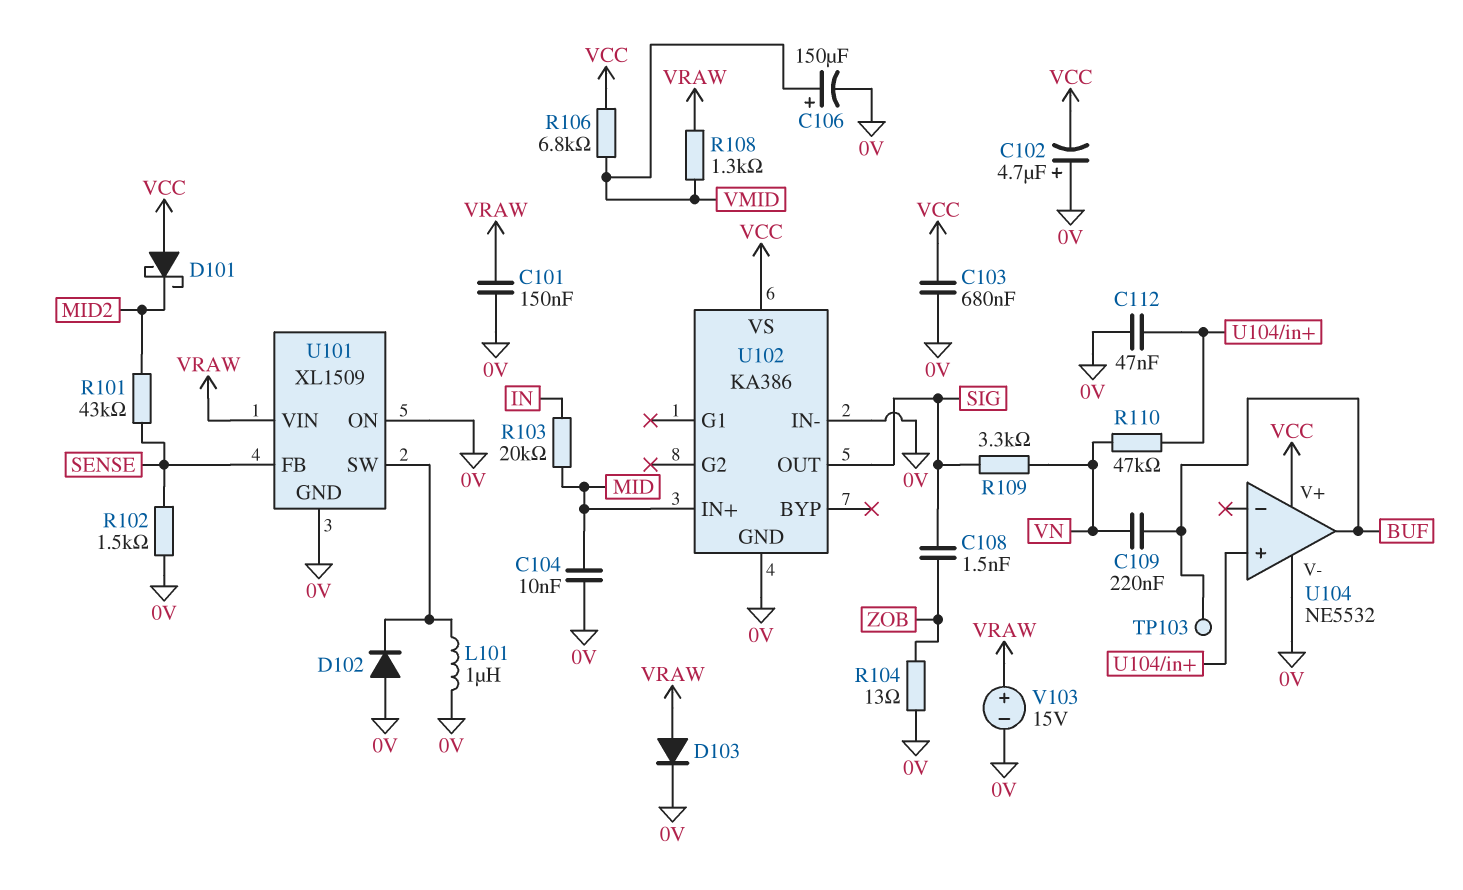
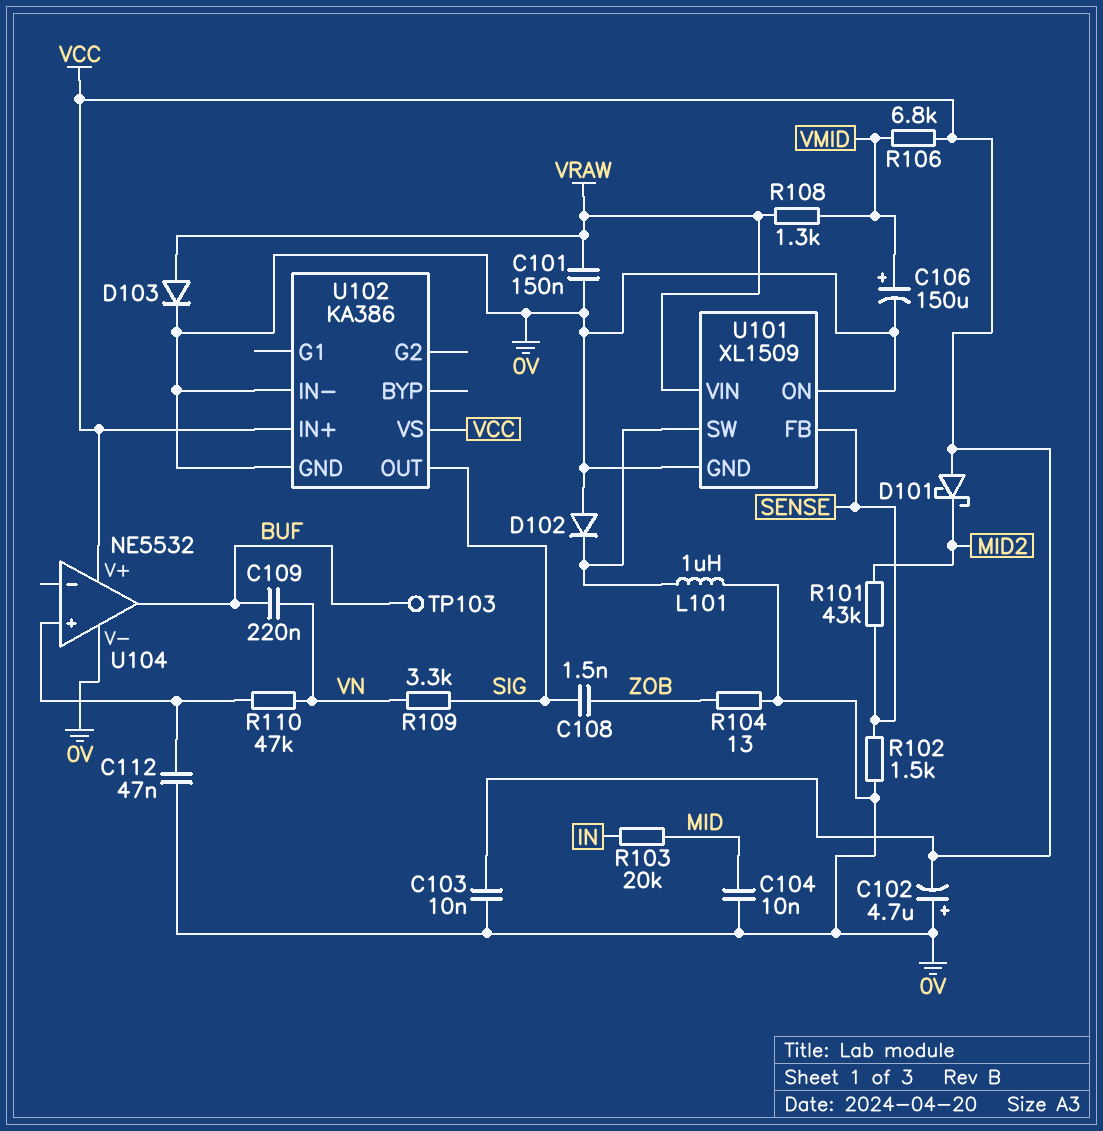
C103: 680nF (0V, VCC) -> 10nF (0V, VCC)
U102 pin IN+: MID -> VCC
V103: 15V (plus VRAW, minus 0V) -> none

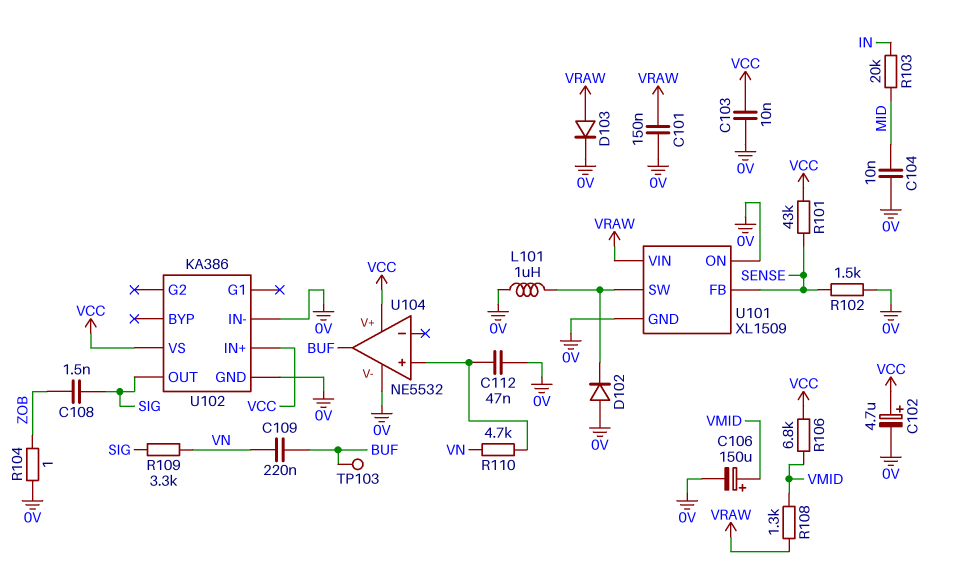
C102: 4.7uF (plus 0V, minus VCC) -> 4.7uF (plus VCC, minus 0V)
D101: schottky (A VCC, K MID2) -> none
R101: 43k (MID2, SENSE) -> 43k (SENSE, VCC)
R104: 13 (0V, ZOB) -> 1 (0V, ZOB)
R110: 47k (U104/in+, VN) -> 4.7k (U104/in+, VN)

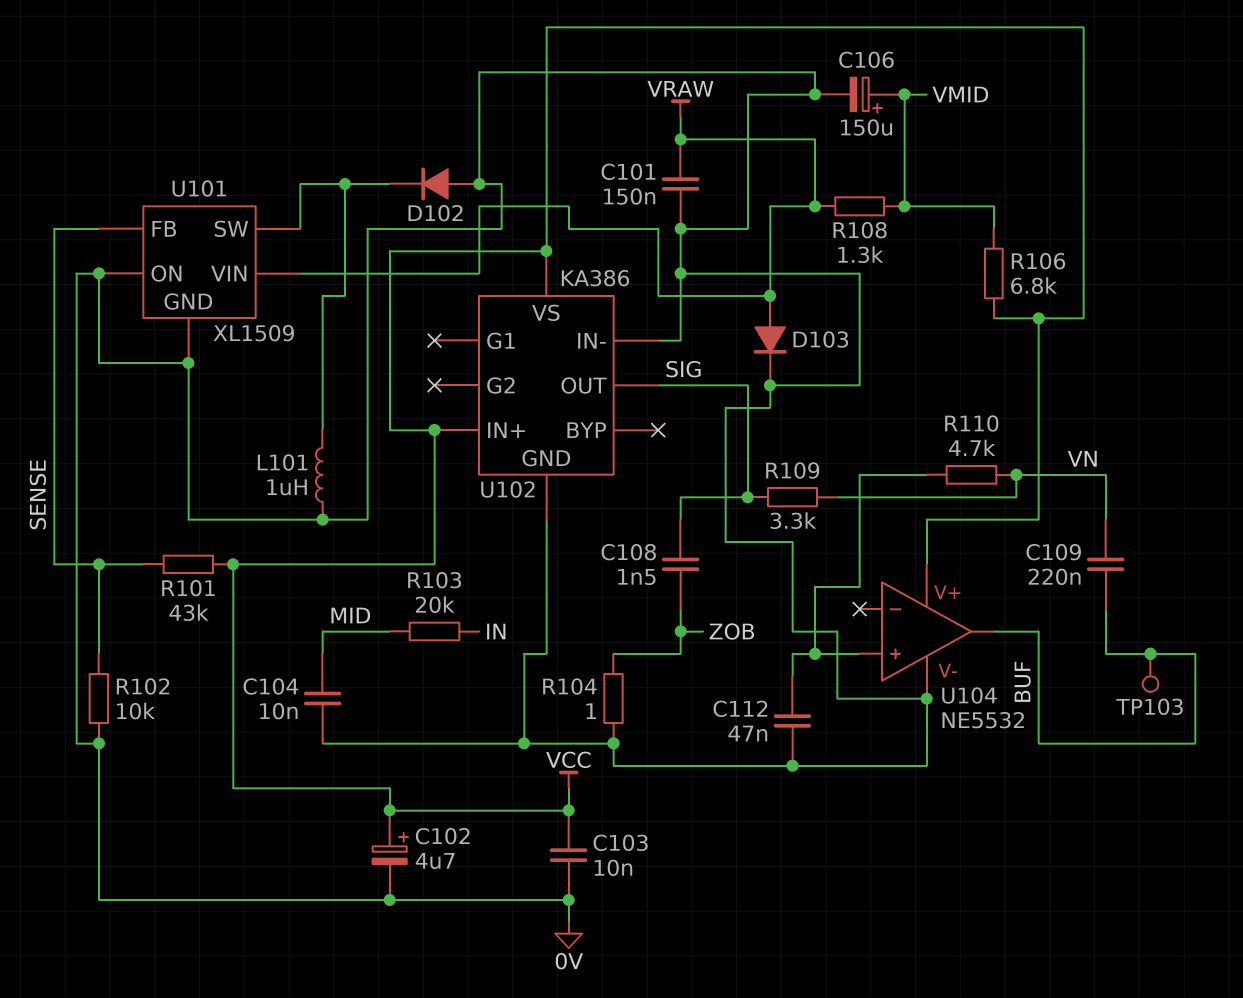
R102: 1.5k (0V, SENSE) -> 10k (0V, SENSE)

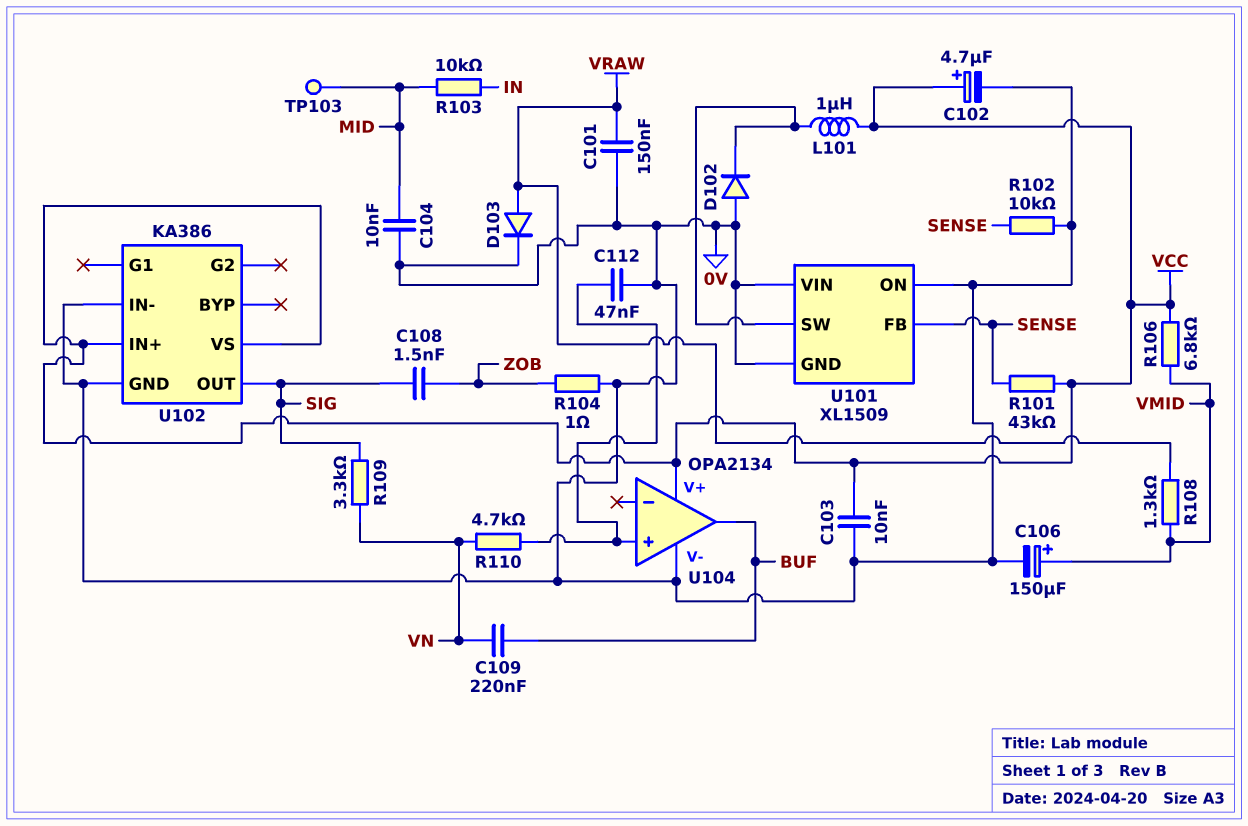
L101: 1uH (0V, U101/SW) -> 1uH (U101/SW, VCC)
R103: 20k (IN, MID) -> 10k (IN, MID)
TP103: test point (BUF) -> test point (MID)
U101 pin VIN: VRAW -> 0V
U104: NE5532 -> OPA2134

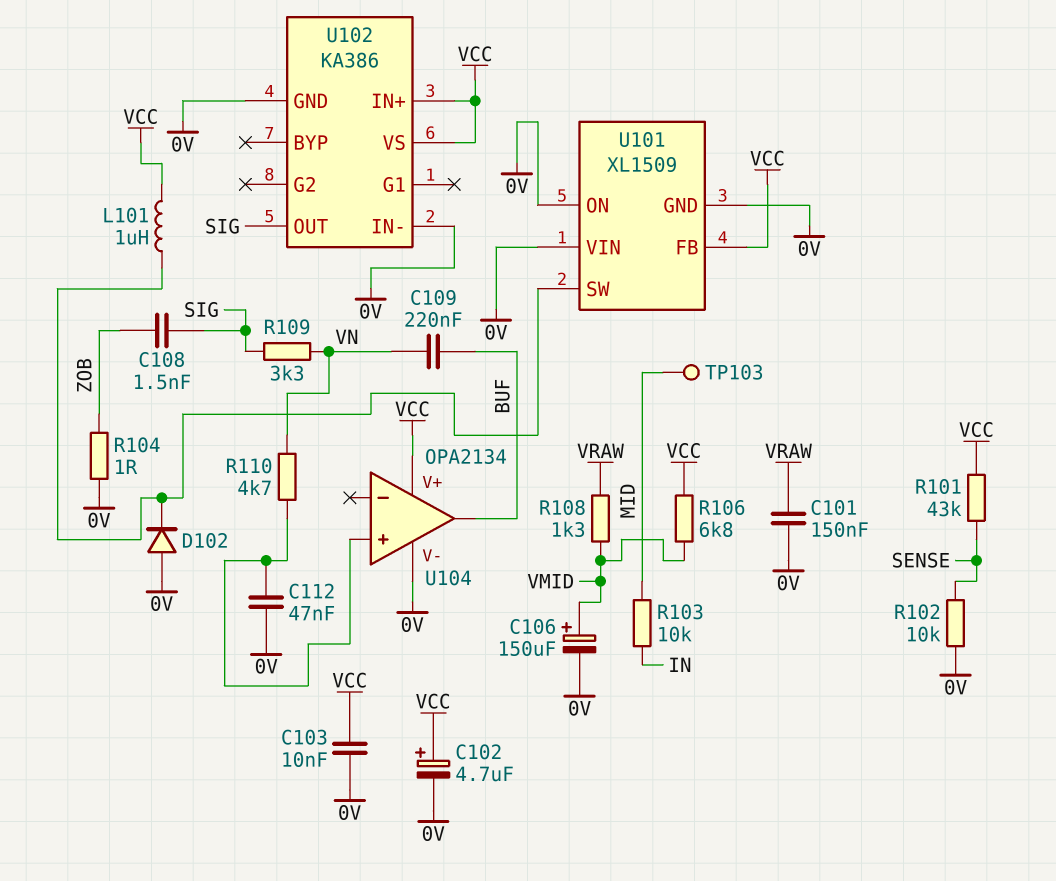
C104: 10nF (0V, MID) -> none
D103: diode (A VRAW, K 0V) -> none
U101 pin FB: SENSE -> VCC

